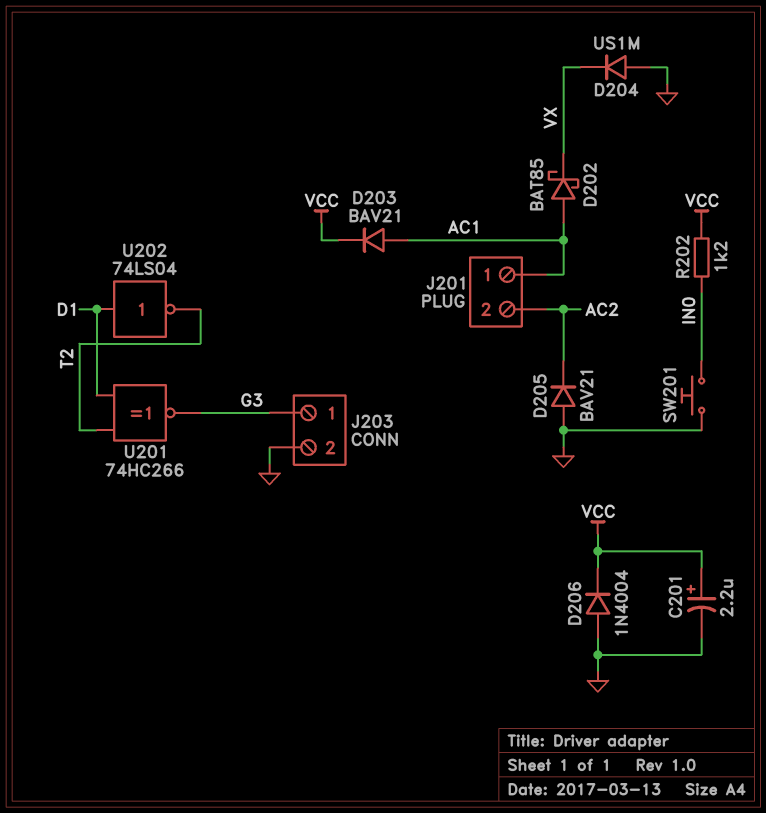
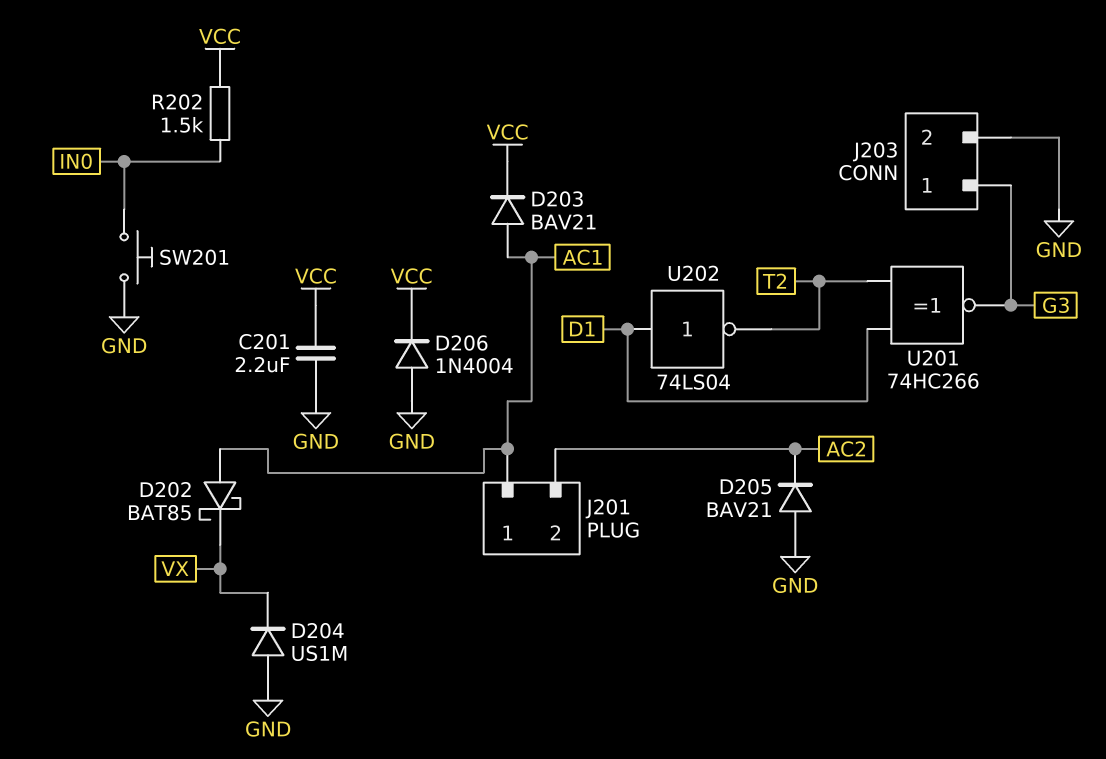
C201: 2.2uF (plus VCC, minus GND) -> 2.2uF (GND, VCC)
R202: 1.2k (IN0, VCC) -> 1.5k (IN0, VCC)

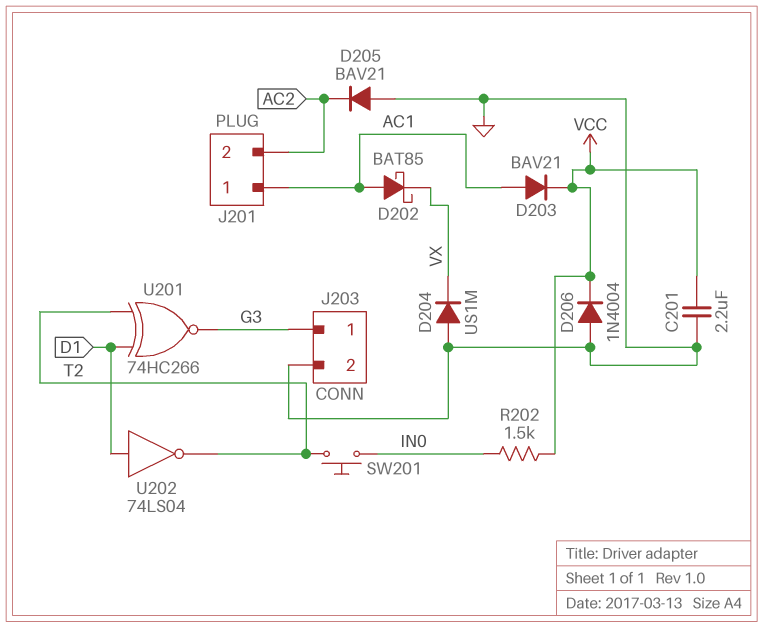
SW201: button (GND, IN0) -> button (IN0, T2)

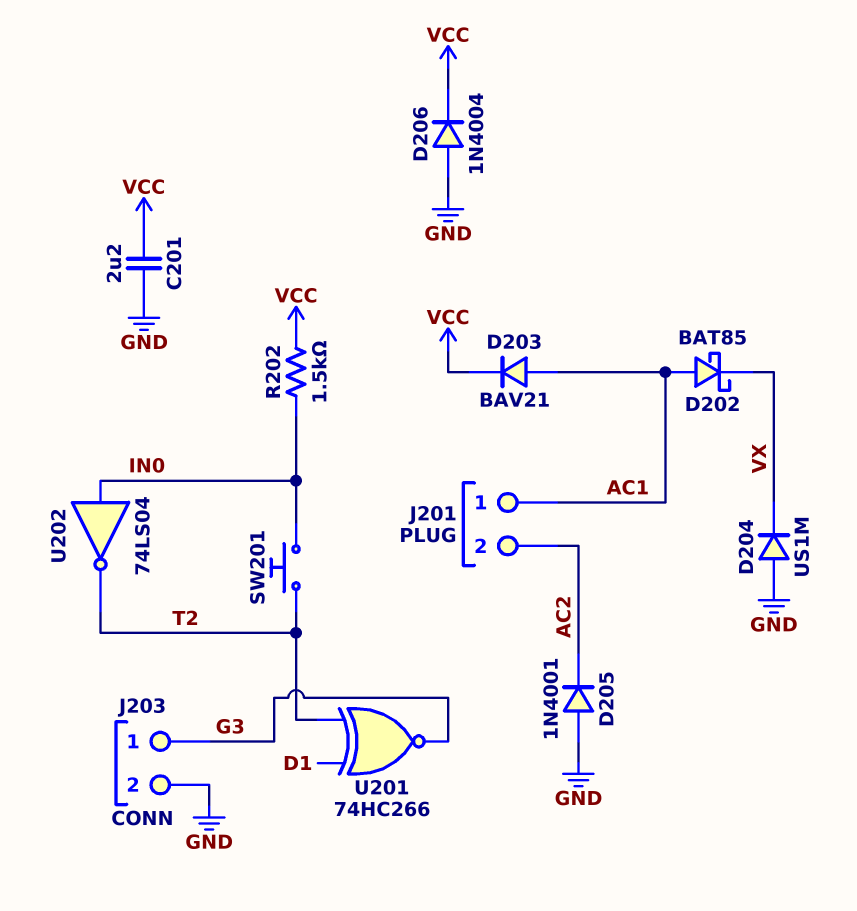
D205: diode BAV21 (A GND, K AC2) -> diode 1N4001 (A GND, K AC2)
U202: NOT 74LS04 (in D1, out T2) -> NOT 74LS04 (in IN0, out T2)

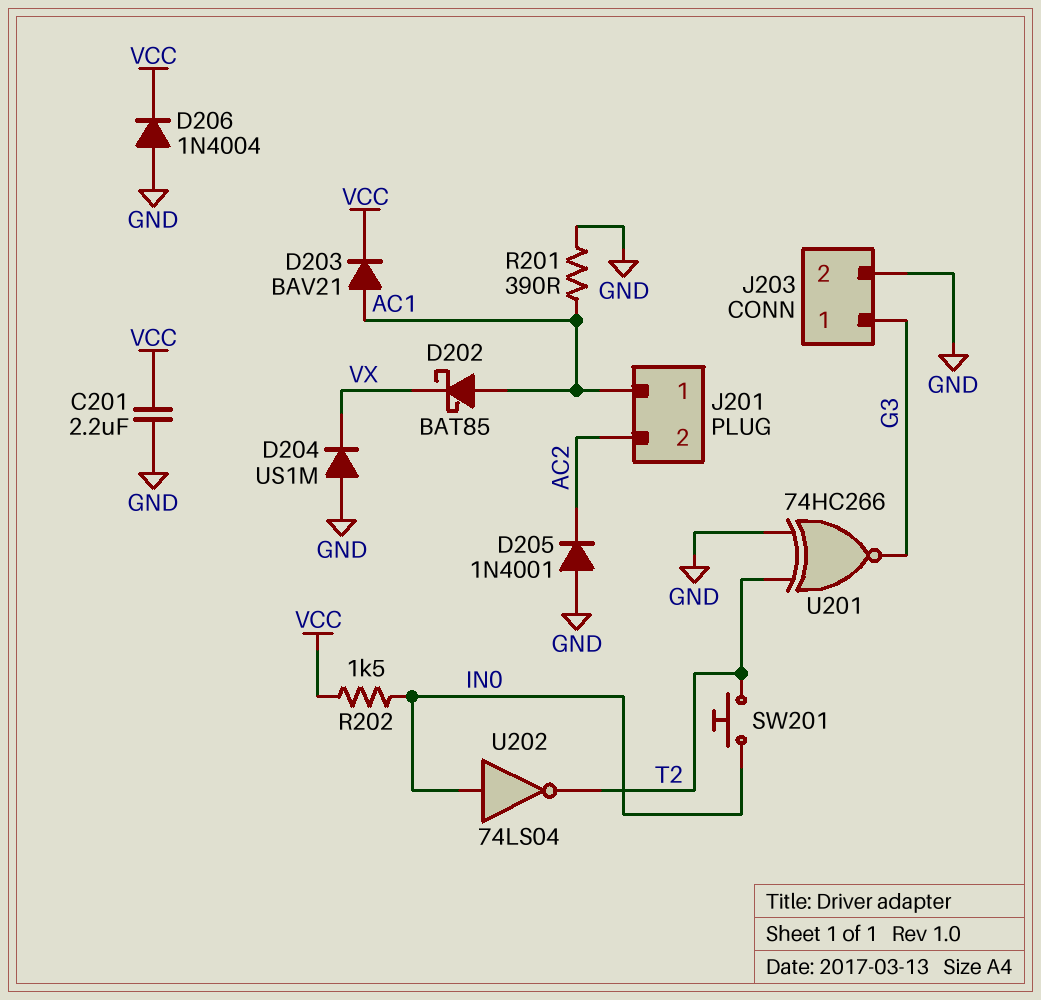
R201: none -> 390 (AC1, GND)
U201: XNOR 74HC266 (in D1, in T2, out G3) -> XNOR 74HC266 (in GND, in T2, out G3)

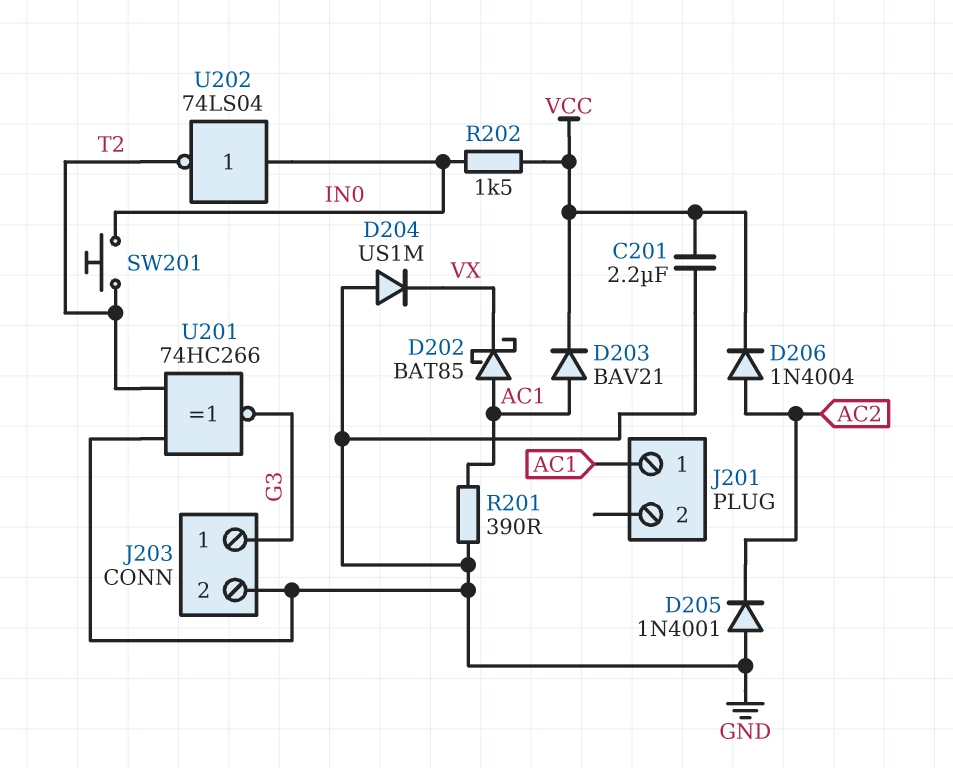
D206: diode 1N4004 (A GND, K VCC) -> diode 1N4004 (A AC2, K VCC)
J201 pin 2: AC2 -> none

